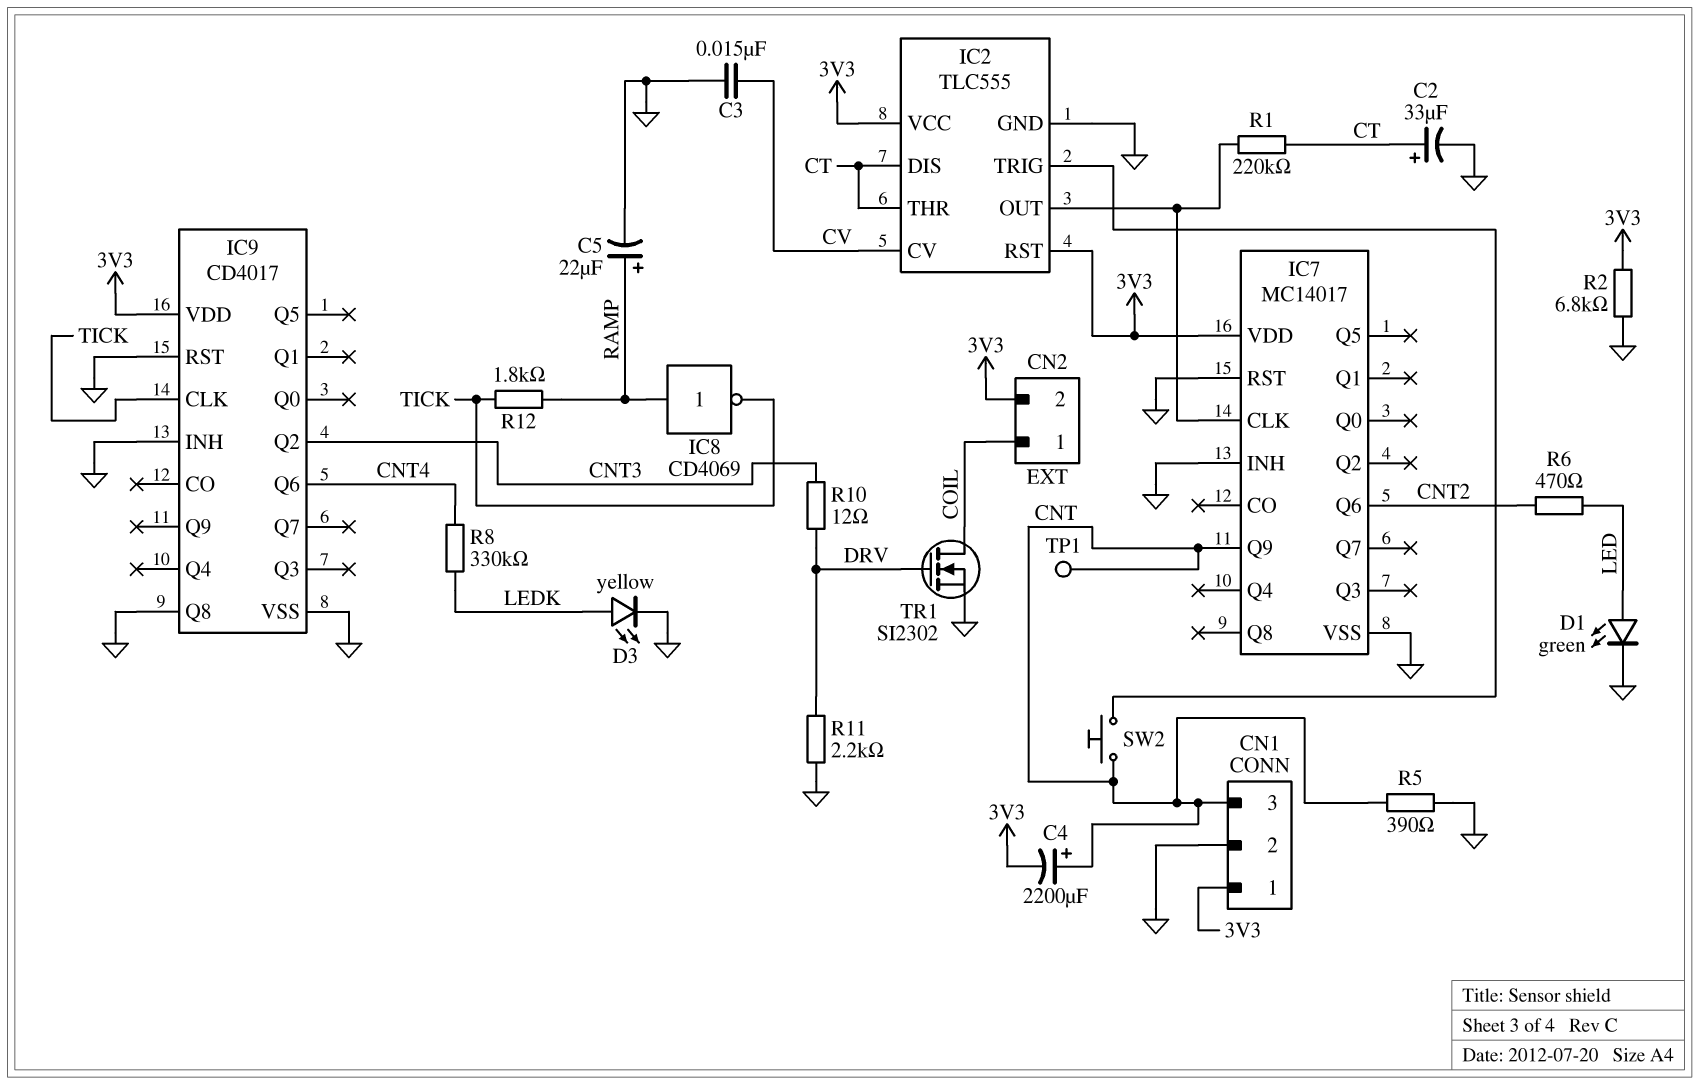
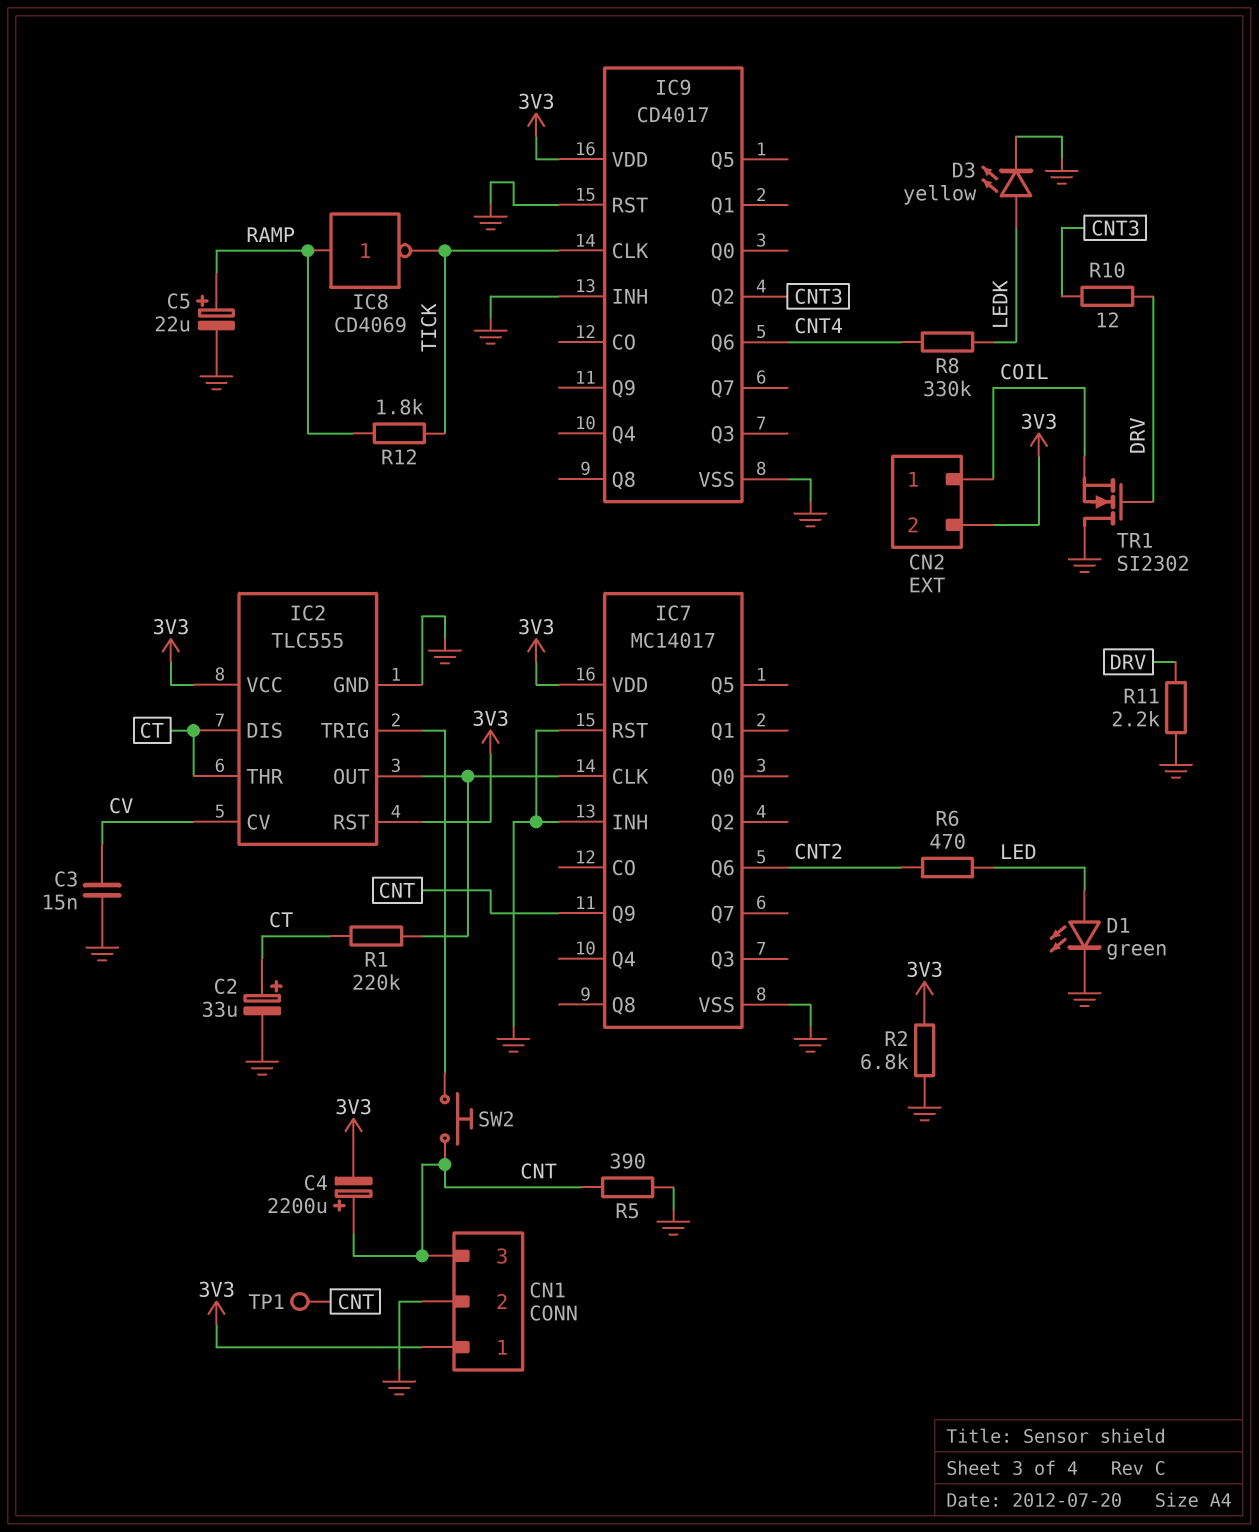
IC9 pin Q8: GND -> none
TR1: NMOS SI2302 (G DRV, D COIL, S GND) -> NMOS SI2302 (G DRV, D GND, S COIL)

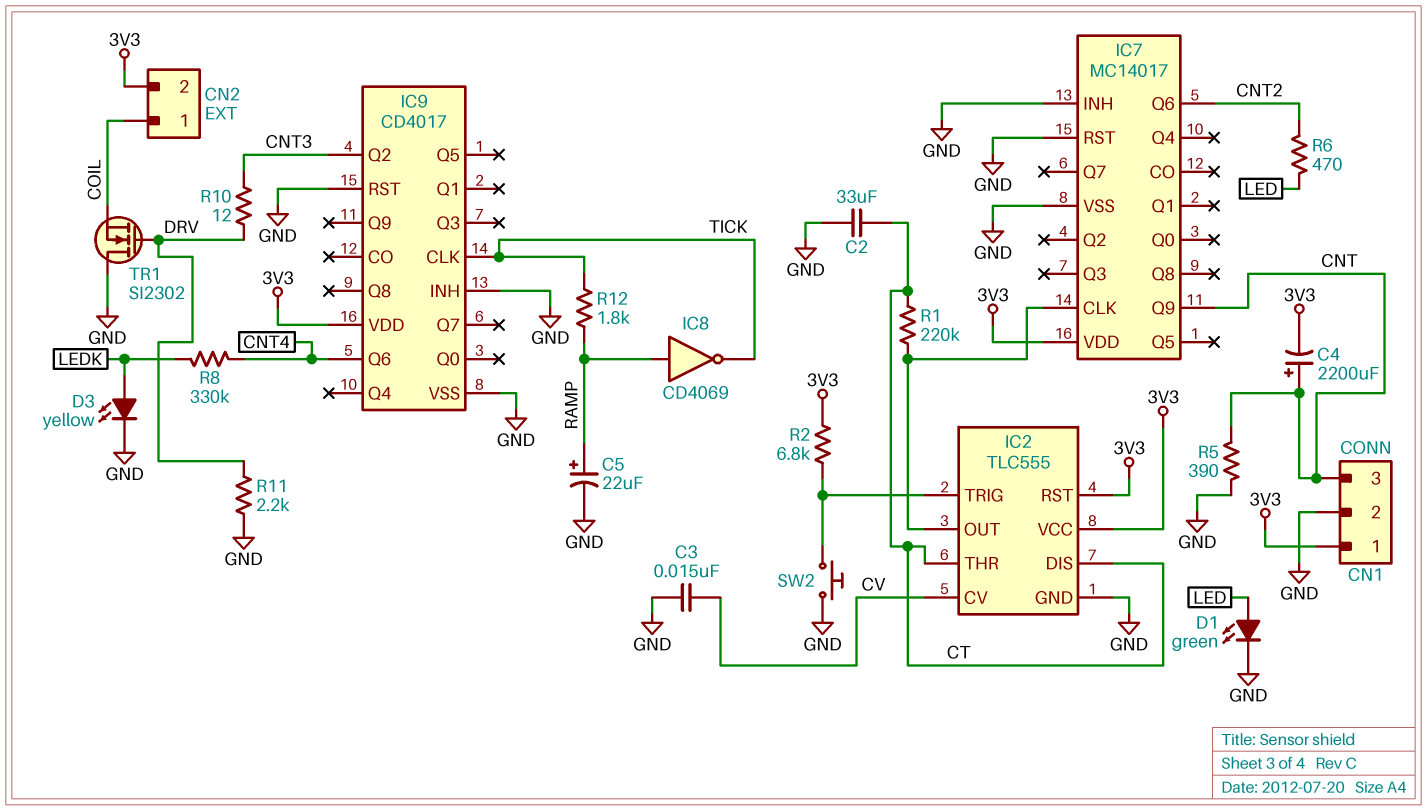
C2: 33uF (plus CT, minus GND) -> 33uF (CT, GND)
R2: 6.8k (3V3, GND) -> 6.8k (3V3, IC2/TRIG)
SW2: button (CNT, IC2/TRIG) -> button (GND, IC2/TRIG)
TP1: test point (CNT) -> none

